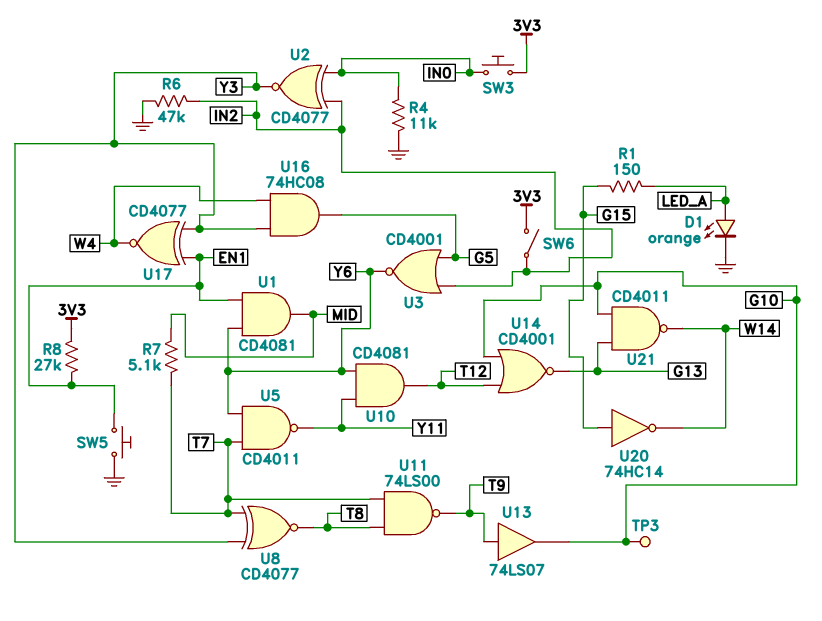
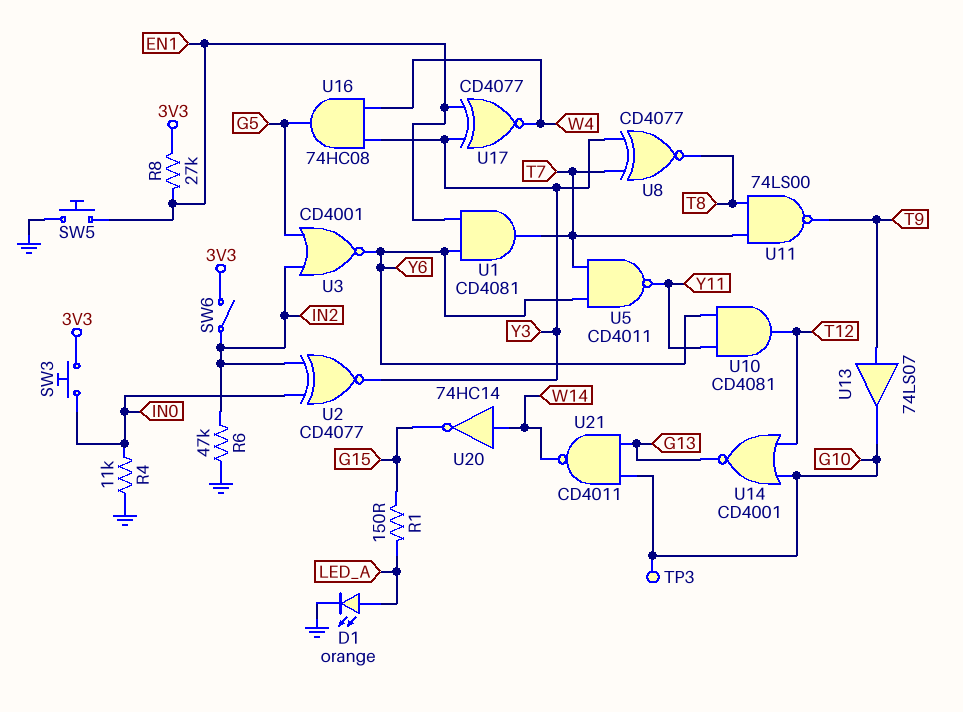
R7: 5.1k (MID, T7) -> none
U1: AND CD4081 (in EN1, in Y6, out MID) -> AND CD4081 (in EN1, in Y6, out T7)
U20: NOT 74HC14 (in G15, out W14) -> NOT 74HC14 (in W14, out G15)

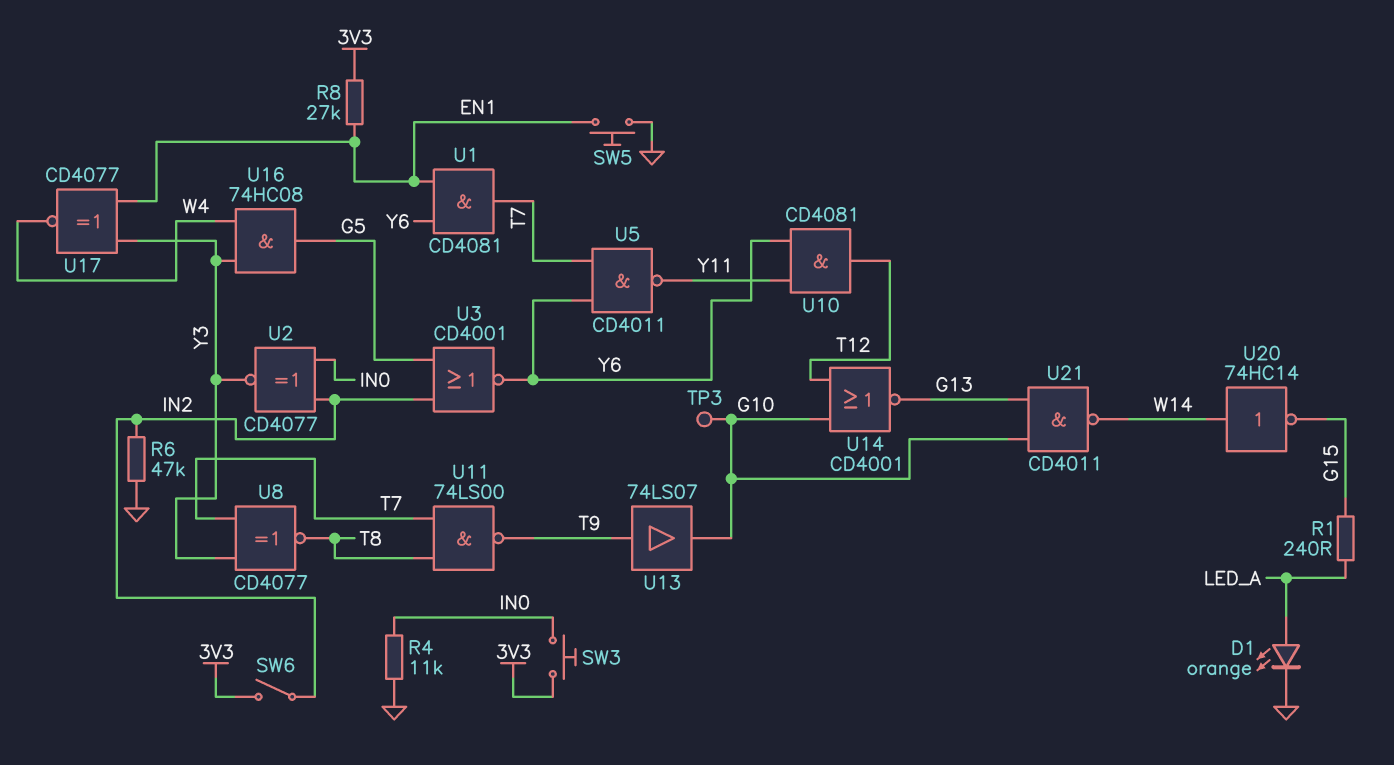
R1: 150 (G15, LED_A) -> 240 (G15, LED_A)

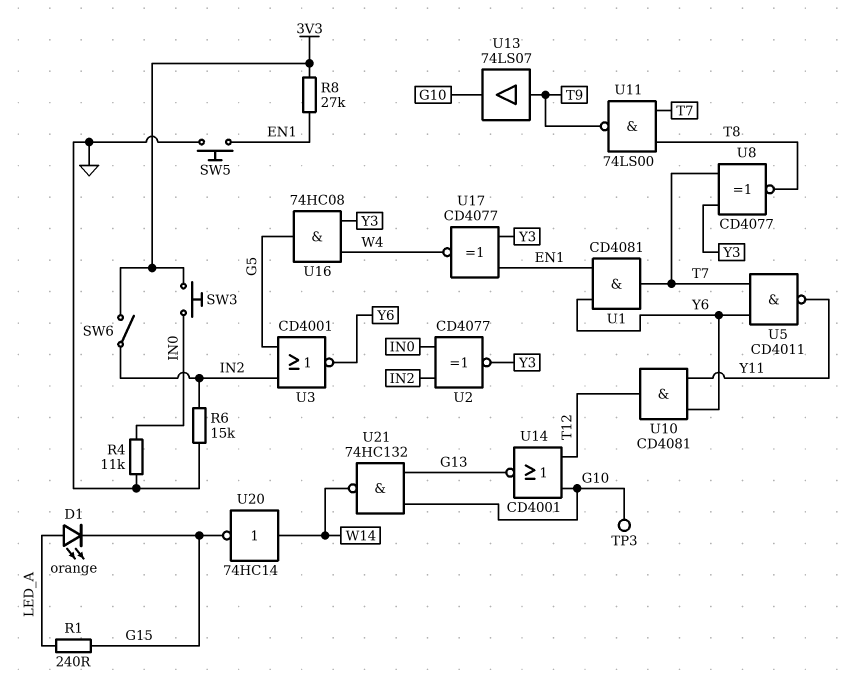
D1: LED orange (A LED_A, K GND) -> LED orange (A LED_A, K G15)
R6: 47k (GND, IN2) -> 15k (GND, IN2)
U21: NAND CD4011 (in G10, in G13, out W14) -> NAND 74HC132 (in G10, in G13, out W14)

